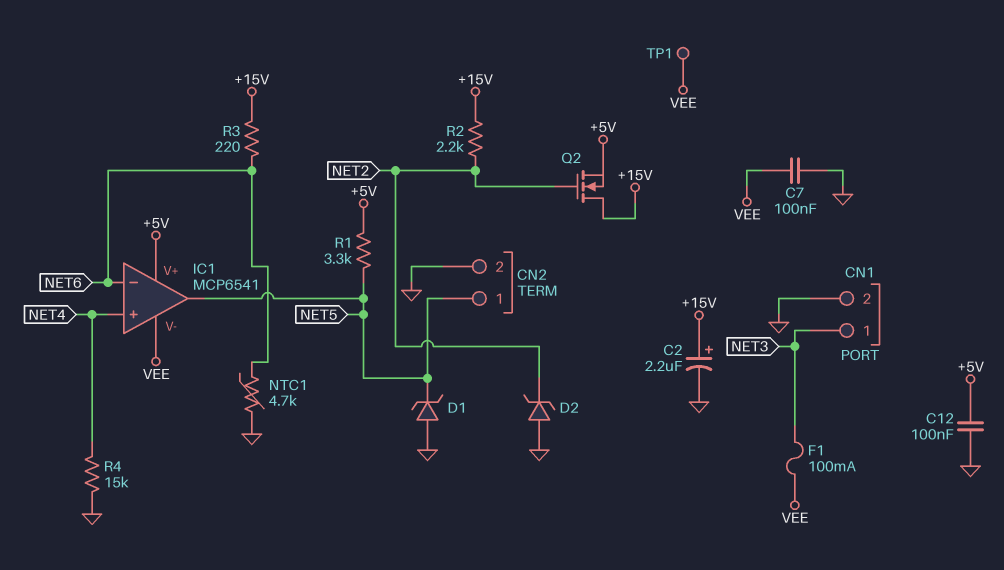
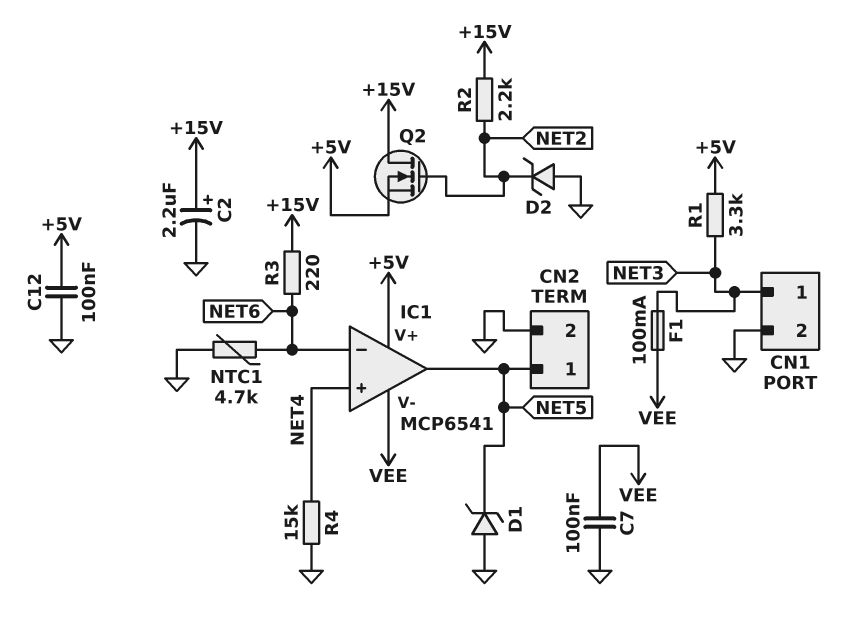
R1: 3.3k (+5V, NET5) -> 3.3k (+5V, NET3)
TP1: test point (VEE) -> none

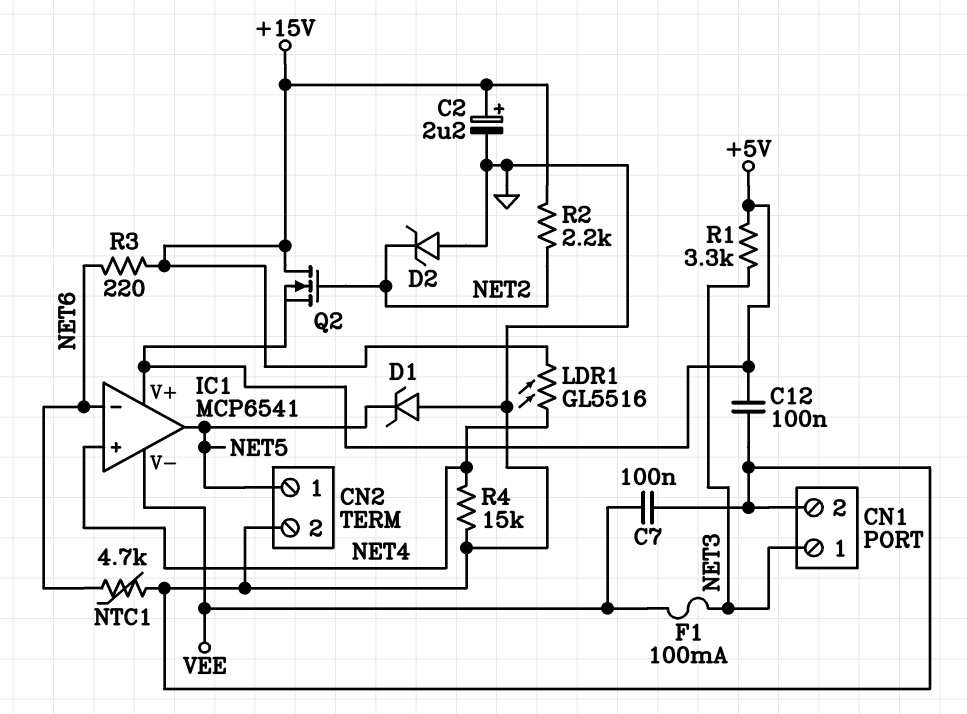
LDR1: none -> GL5516 (+15V, NET4)

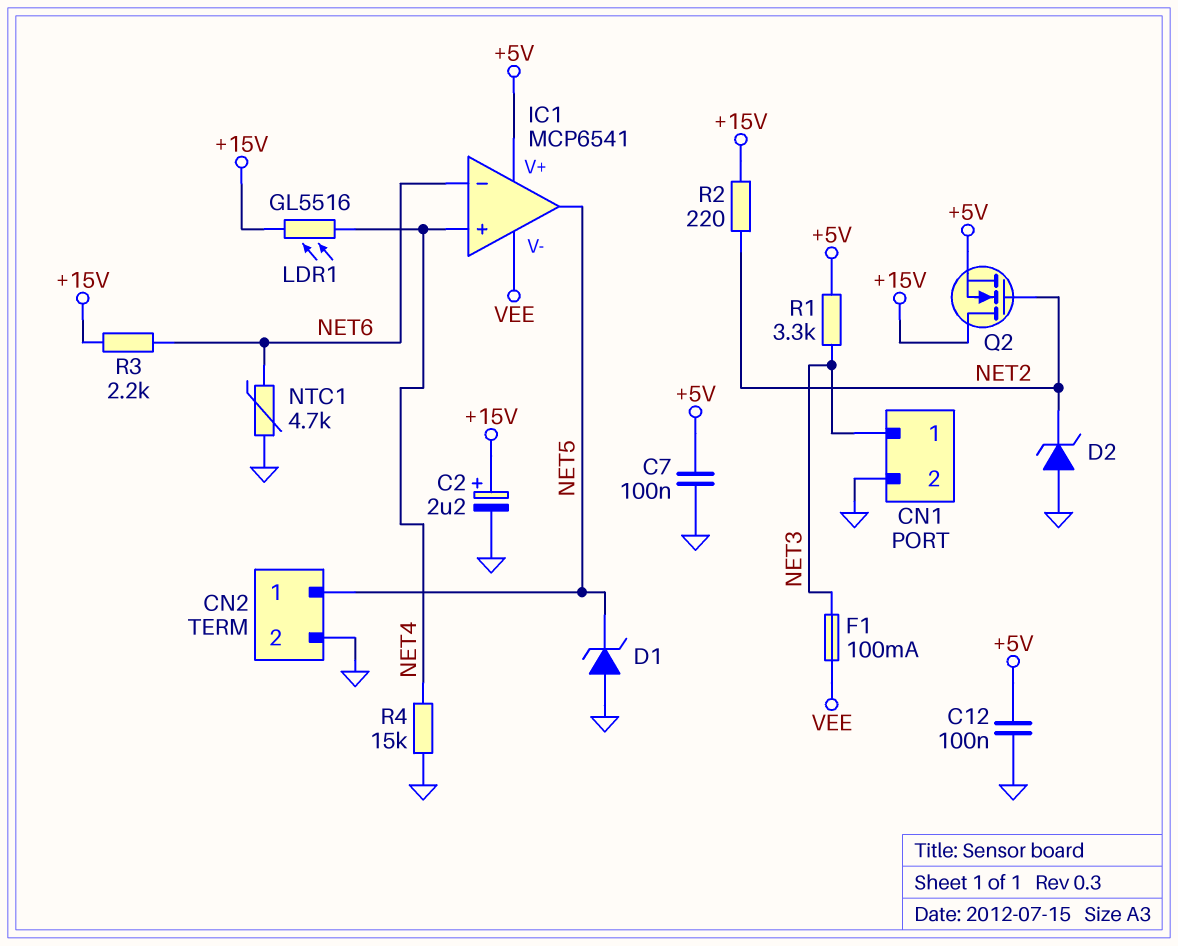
C7: 100nF (GND, VEE) -> 100nF (+5V, GND)
R2: 2.2k (+15V, NET2) -> 220 (+15V, NET2)
R3: 220 (+15V, NET6) -> 2.2k (+15V, NET6)

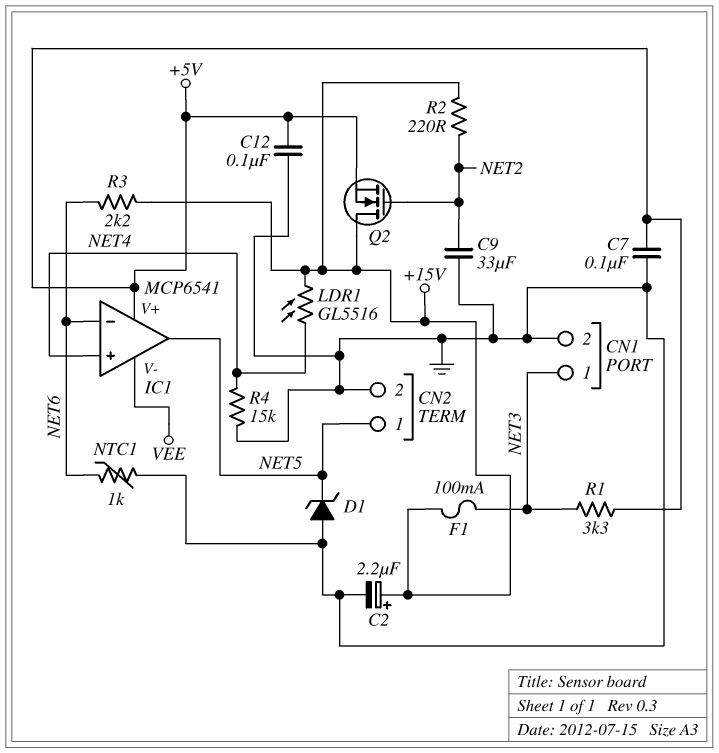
C9: none -> 33uF (GND, NET2)
D2: zener (A GND, K NET2) -> none
F1: 100mA (NET3, VEE) -> 100mA (+15V, NET3)
NTC1: 4.7k (GND, NET6) -> 1k (GND, NET6)

